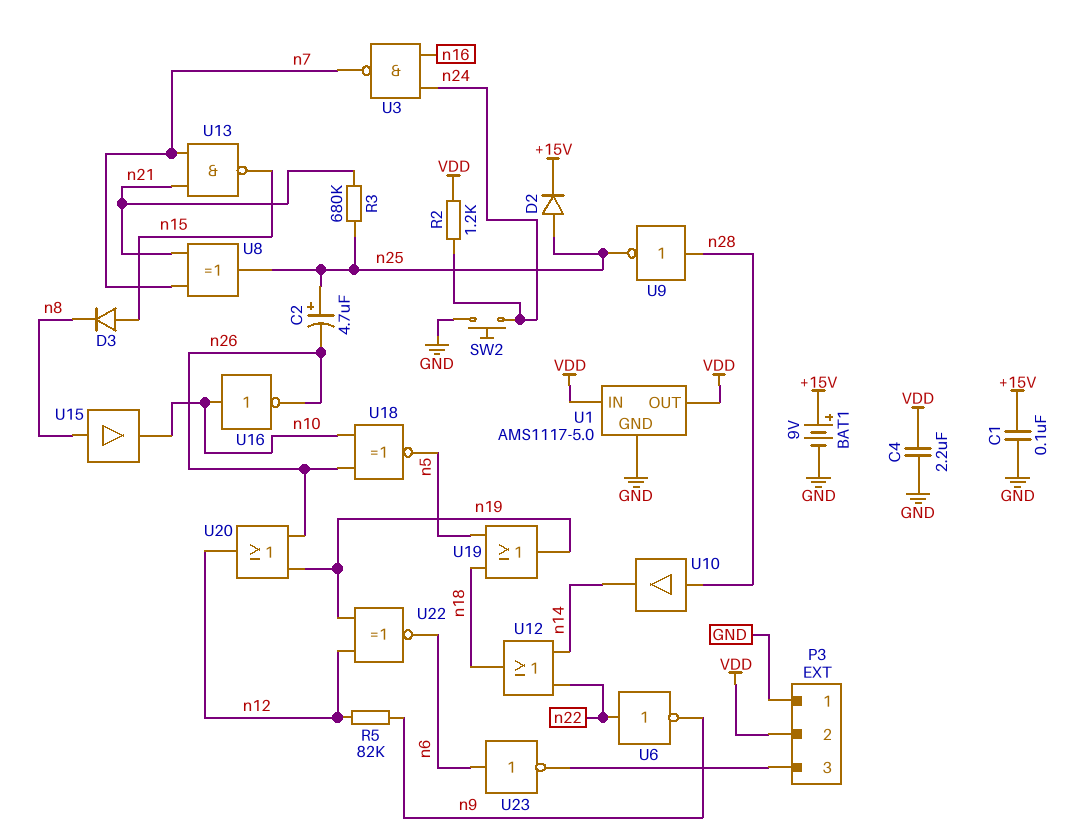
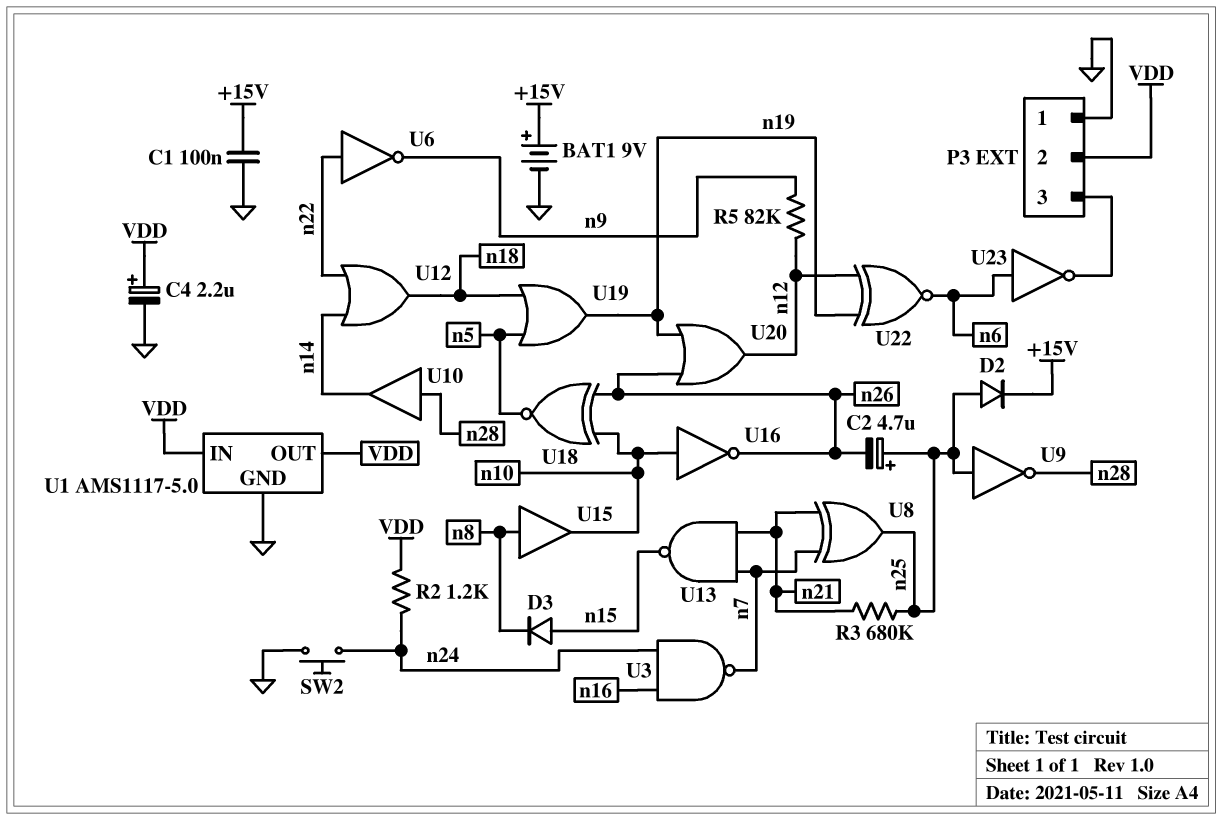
C4: 2.2uF (GND, VDD) -> 2.2uF (plus VDD, minus GND)
U9: NOT (in n28, out n25) -> NOT (in n25, out n28)

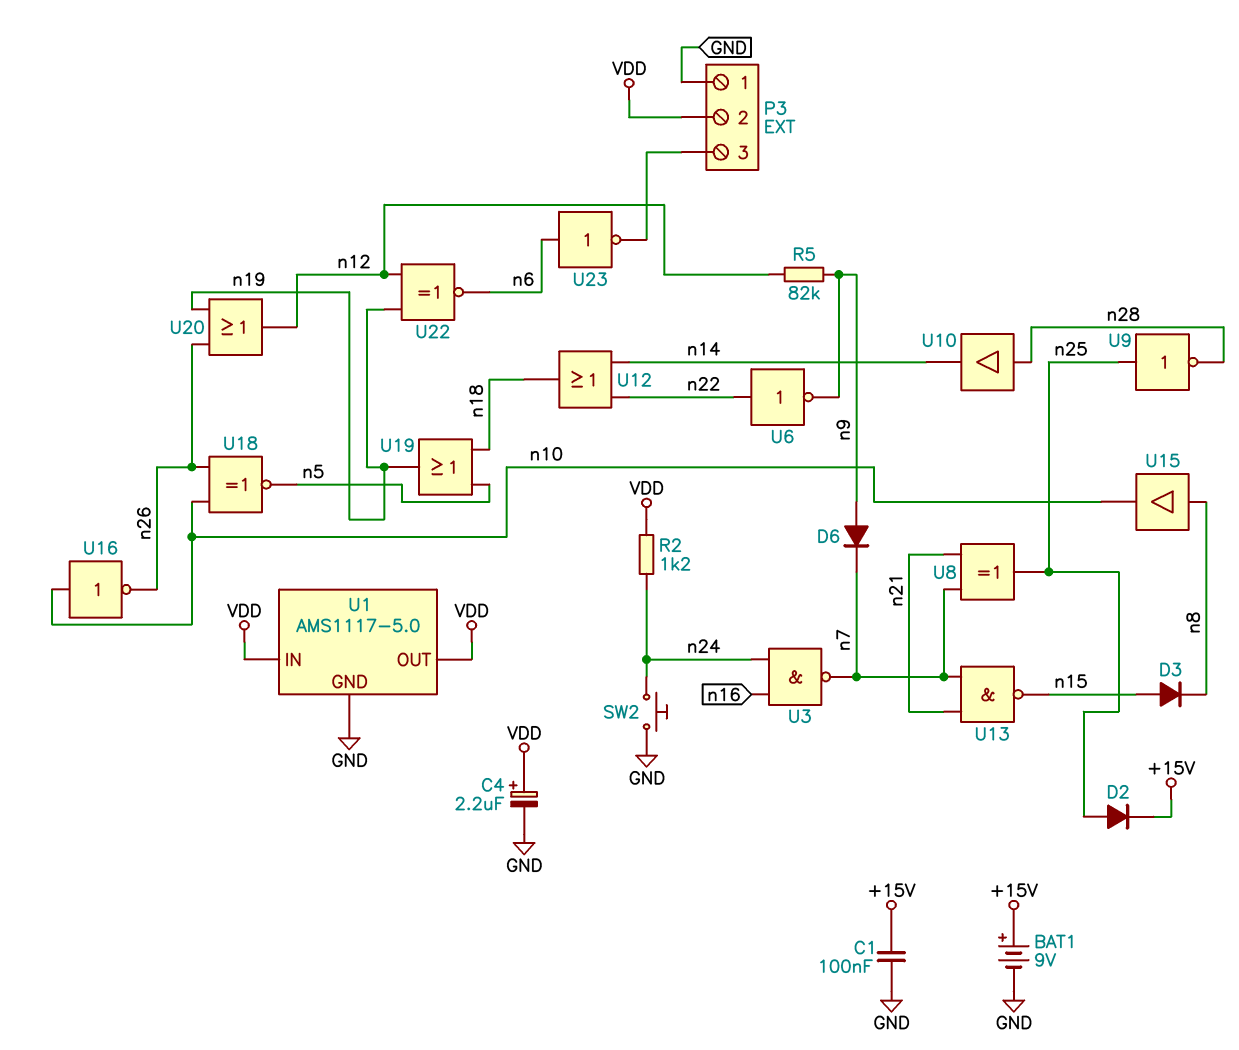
C2: 4.7uF (plus n25, minus n26) -> none
D6: none -> diode (A n9, K n7)
R3: 680k (n21, n25) -> none

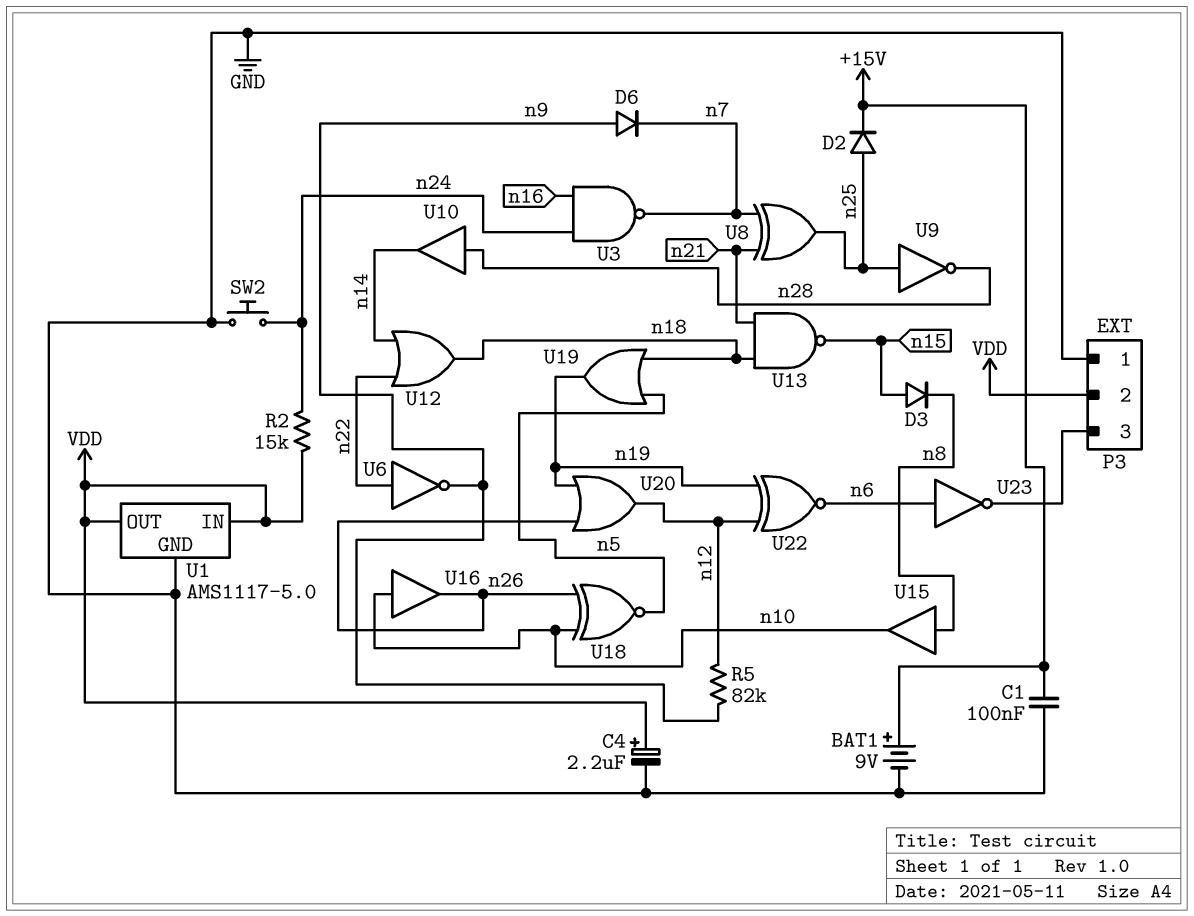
R2: 1.2k (VDD, n24) -> 15k (VDD, n24)
U13: NAND (in n7, in n21, out n15) -> NAND (in n18, in n21, out n15)
U16: NOT (in n10, out n26) -> buffer (in n10, out n26)

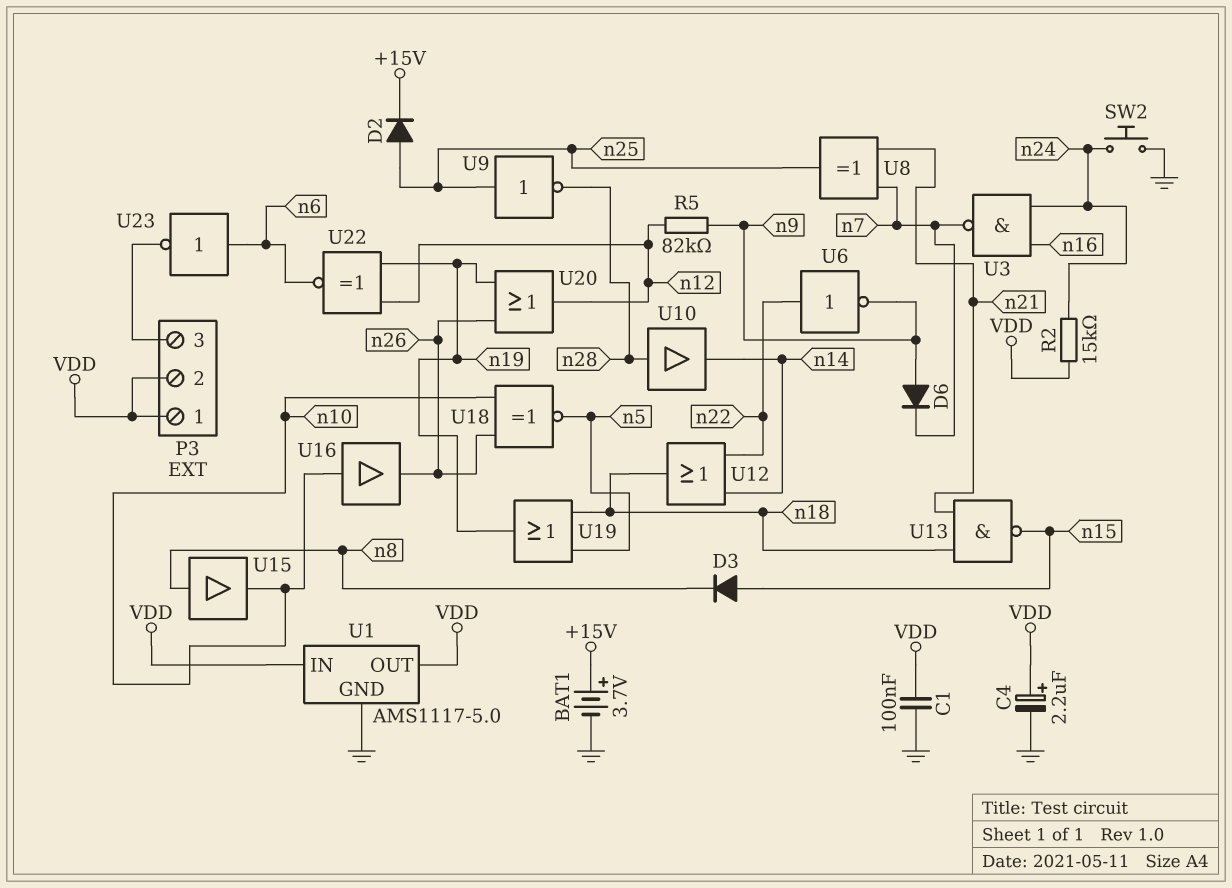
BAT1: 9V (plus +15V, minus GND) -> 3.7V (plus +15V, minus GND)
C1: 100nF (+15V, GND) -> 100nF (GND, VDD)
P3 pin 1: GND -> VDD

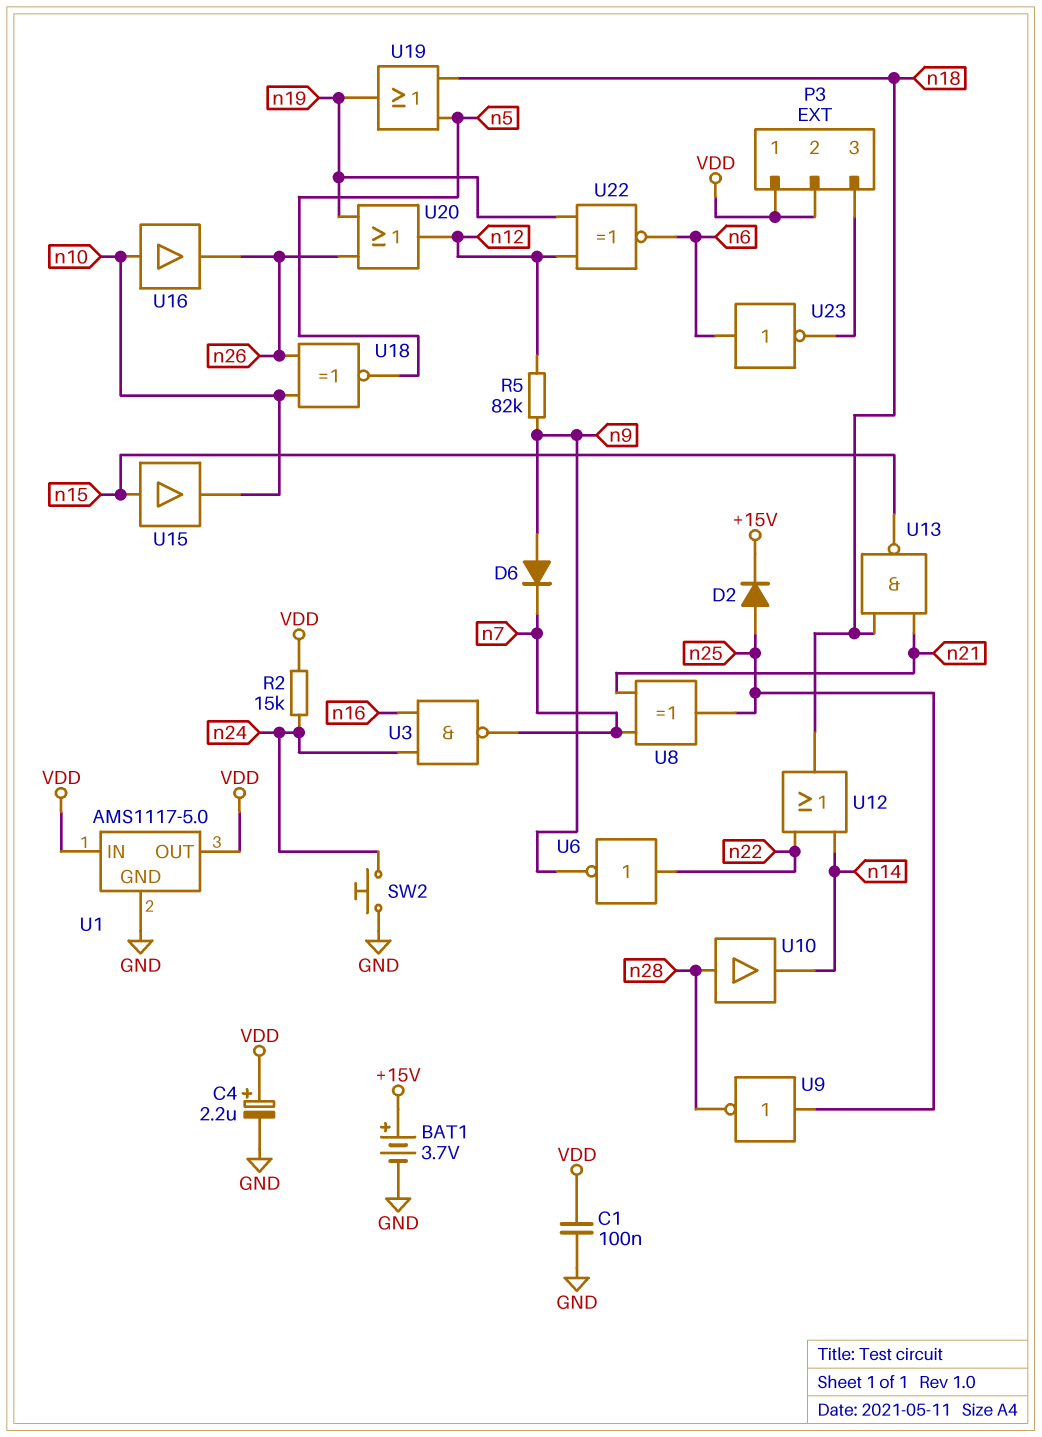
D3: diode (A n15, K n8) -> none
U15: buffer (in n8, out n10) -> buffer (in n15, out n10)

